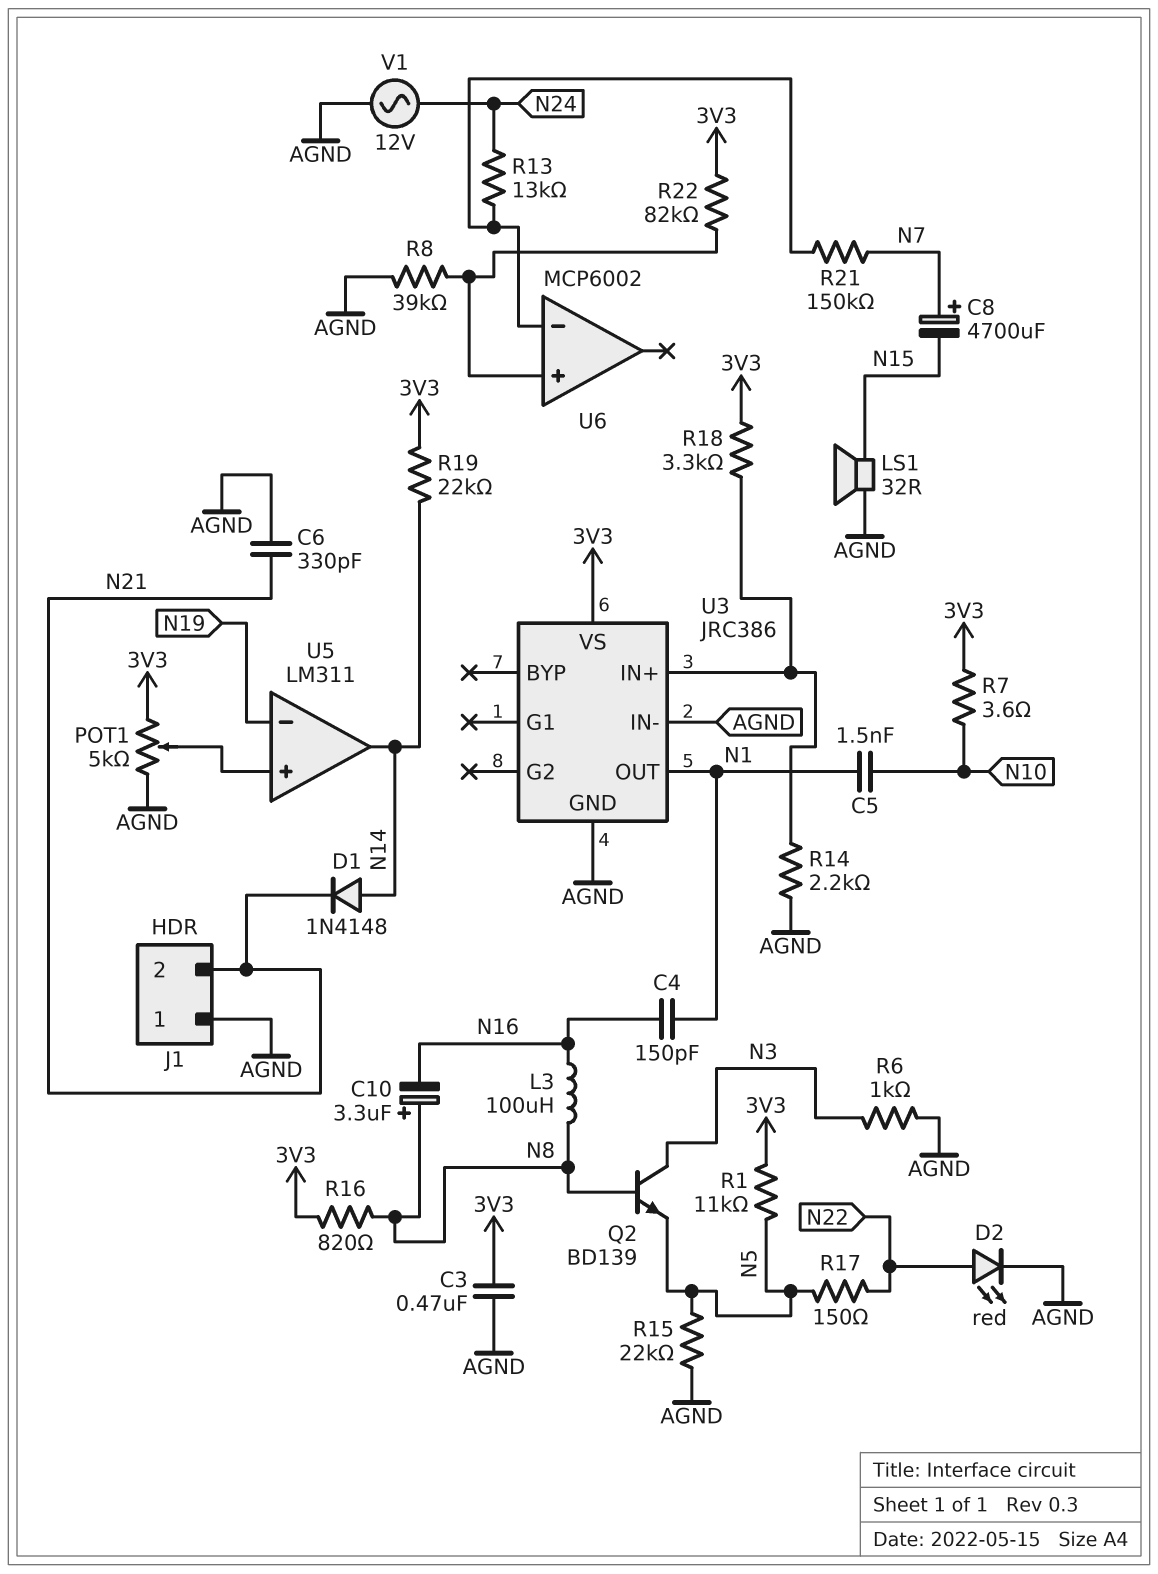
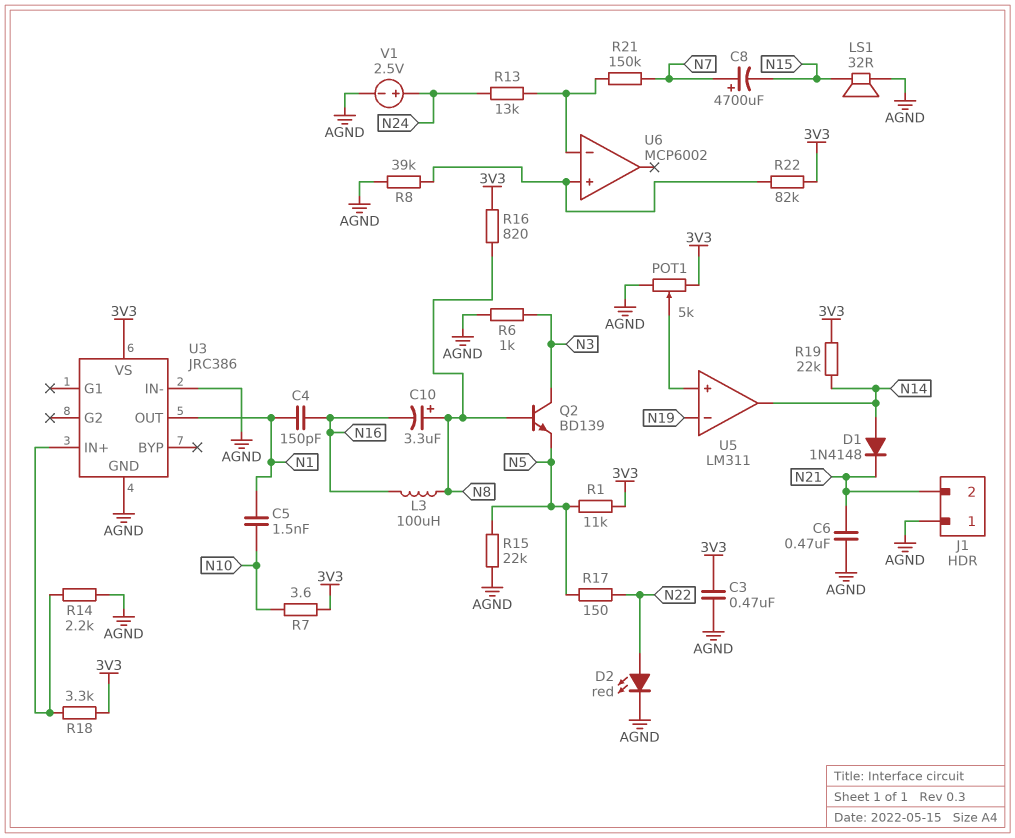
C6: 330pF (AGND, N21) -> 470nF (AGND, N21)
V1: AC 12V (AGND, N24) -> 2.5V (plus N24, minus AGND)

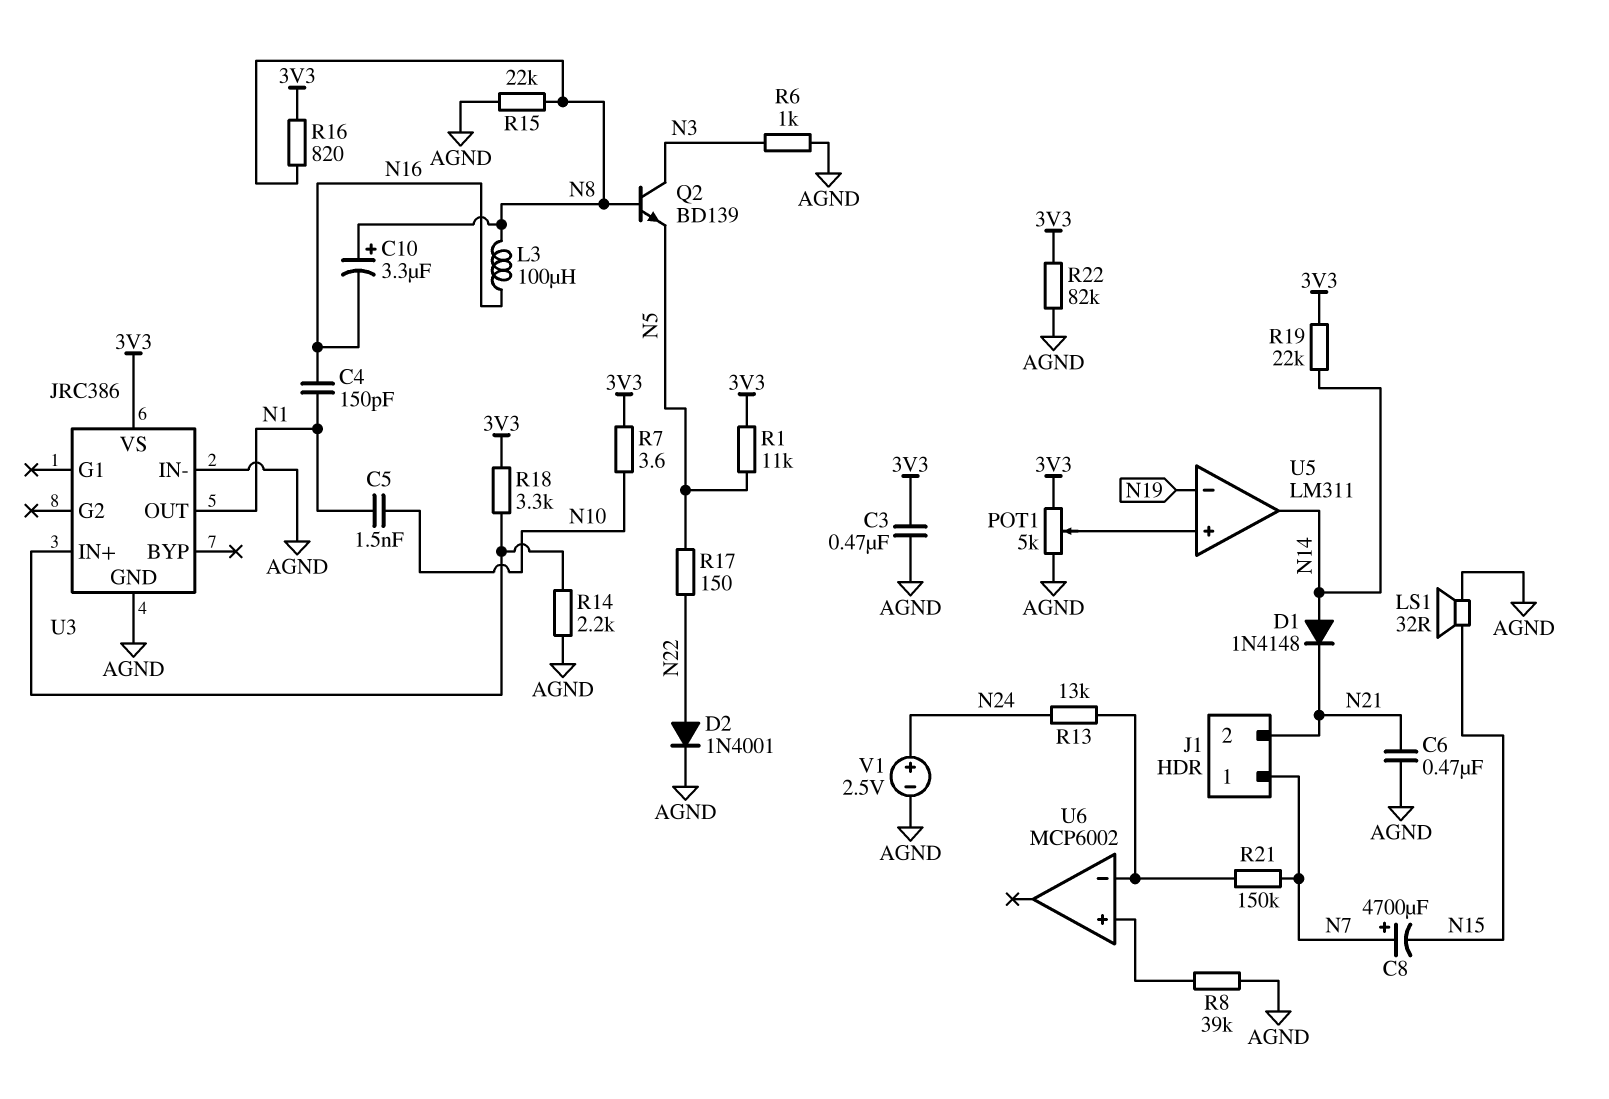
D2: LED red (A N22, K AGND) -> diode 1N4001 (A N22, K AGND)
J1 pin 1: AGND -> N7
R15: 22k (AGND, N5) -> 22k (AGND, N8)
R22: 82k (3V3, U6/in+) -> 82k (3V3, AGND)

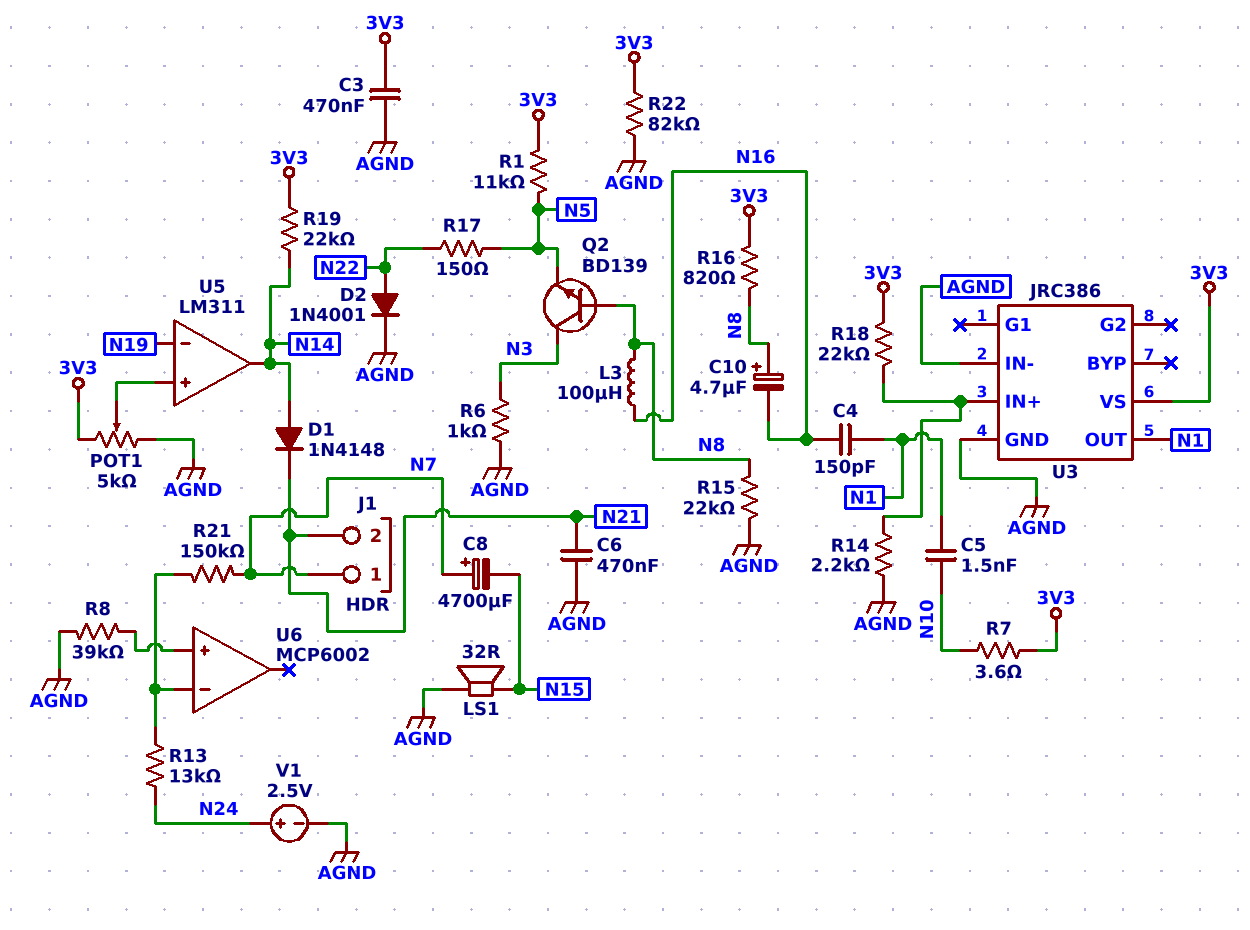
C10: 3.3uF (plus N8, minus N16) -> 4.7uF (plus N8, minus N16)
R18: 3.3k (3V3, U3/IN+) -> 22k (3V3, U3/IN+)

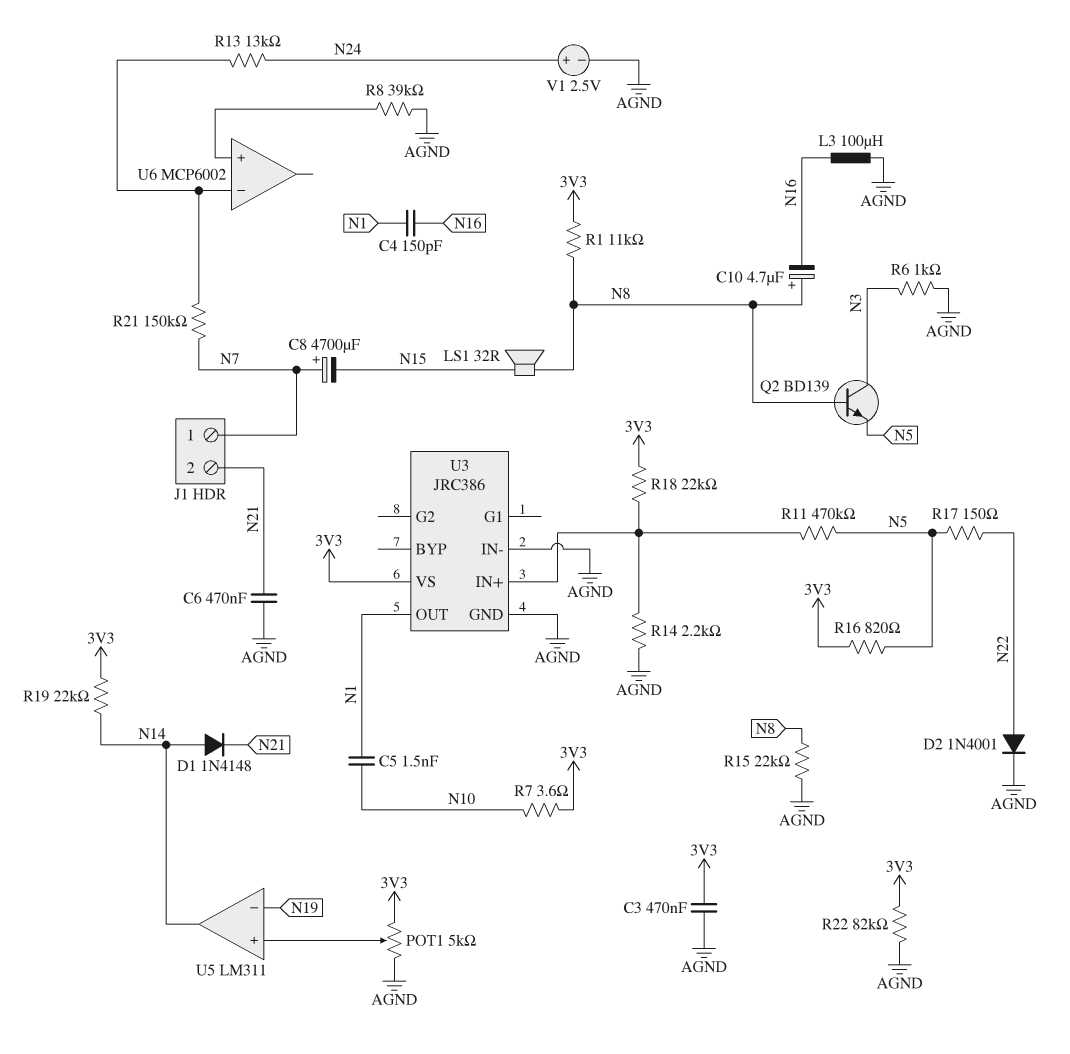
L3: 100uH (N8, N16) -> 100uH (AGND, N16)
LS1: speaker 32R (AGND, N15) -> speaker 32R (N8, N15)
R1: 11k (3V3, N5) -> 11k (3V3, N8)
R11: none -> 470k (N5, U3/IN+)
R16: 820 (3V3, N8) -> 820 (3V3, N5)

